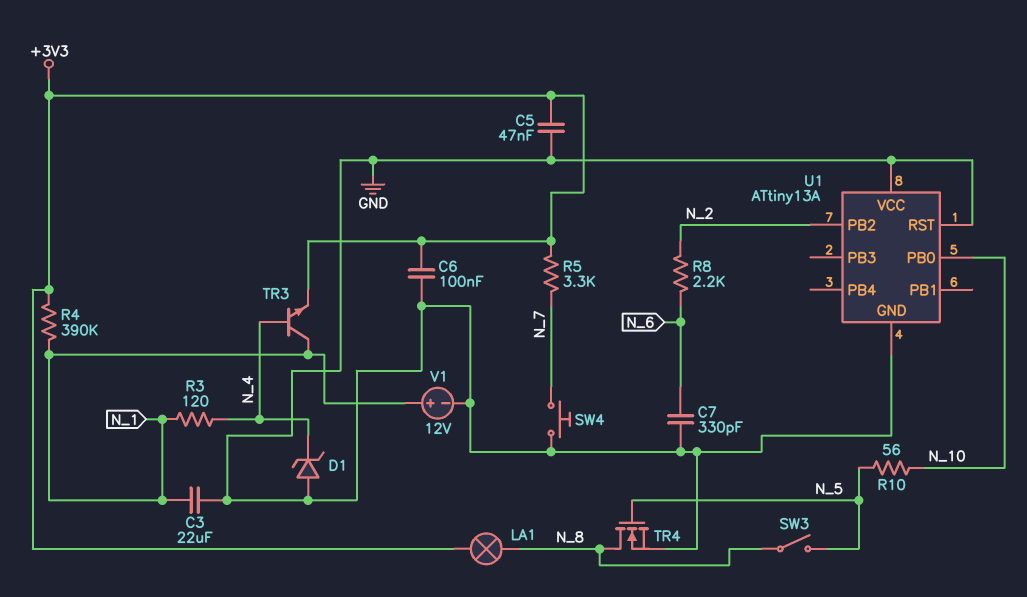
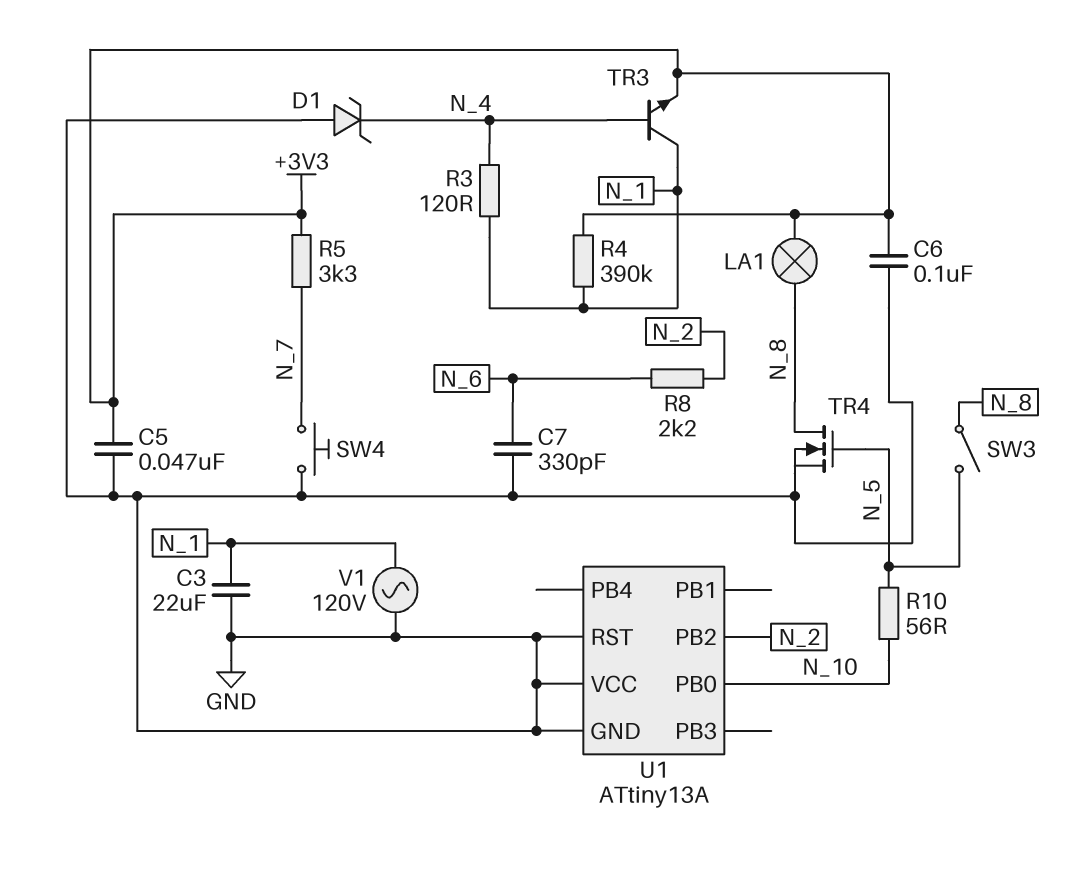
V1: 12V (plus N_1, minus GND) -> AC 120V (GND, N_1)

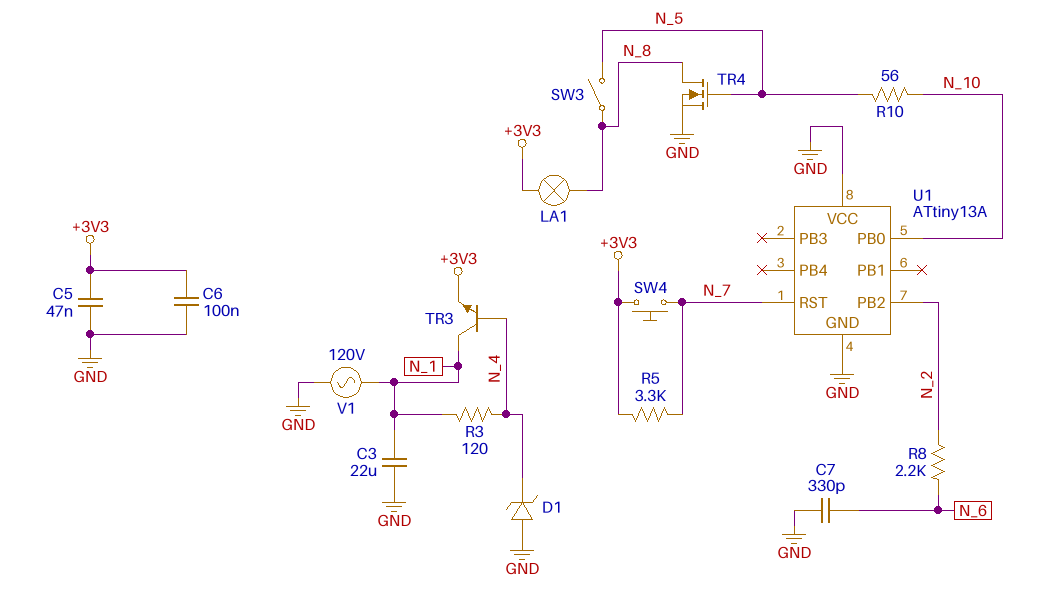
R4: 390k (+3V3, N_1) -> none
SW4: button (GND, N_7) -> button (+3V3, N_7)
U1 pin RST: GND -> N_7

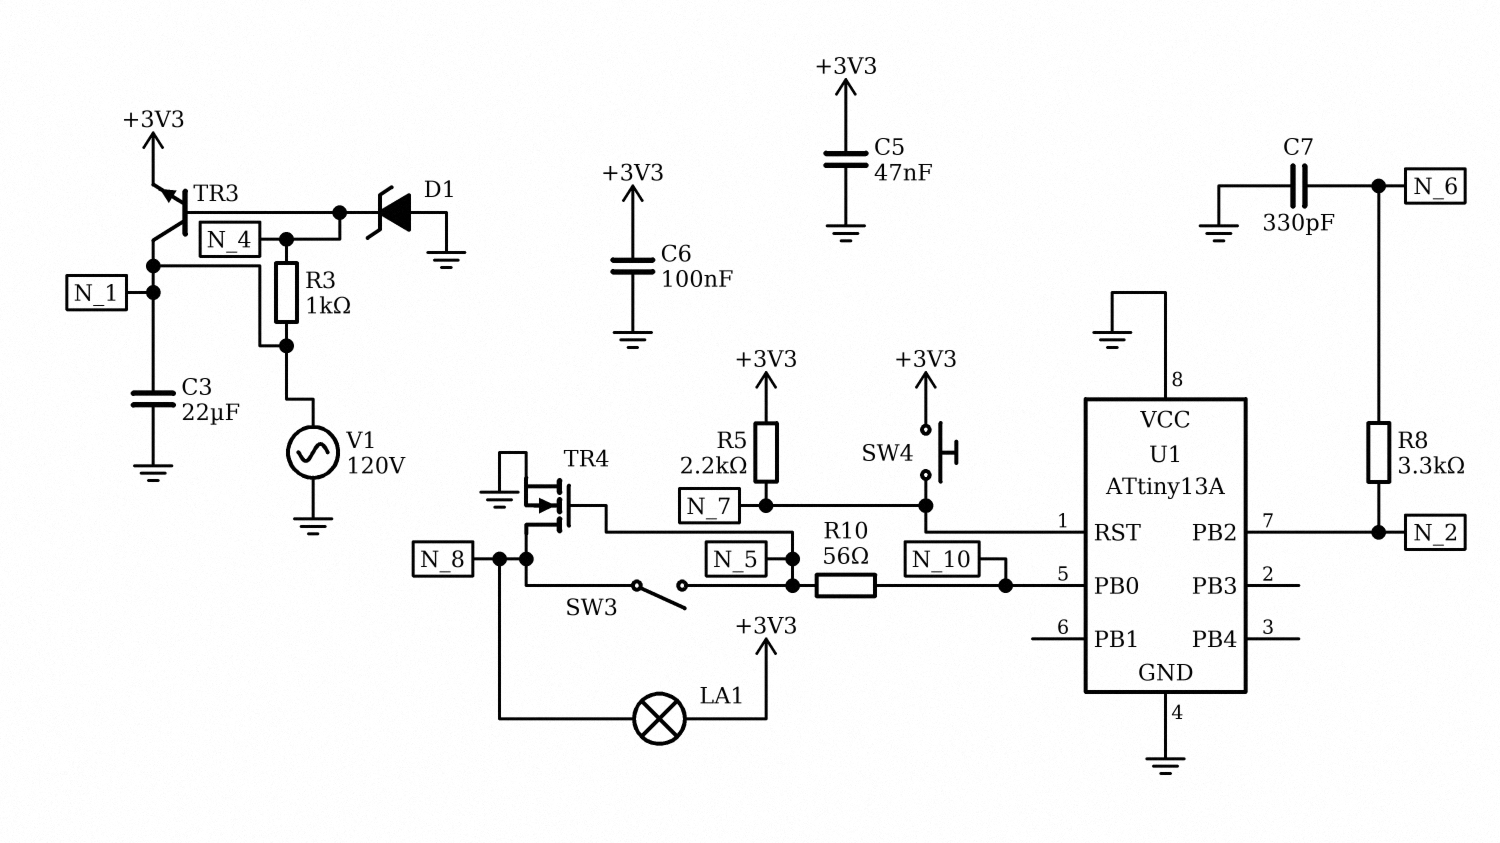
R3: 120 (N_1, N_4) -> 1k (N_1, N_4)
R5: 3.3k (+3V3, N_7) -> 2.2k (+3V3, N_7)
R8: 2.2k (N_2, N_6) -> 3.3k (N_2, N_6)

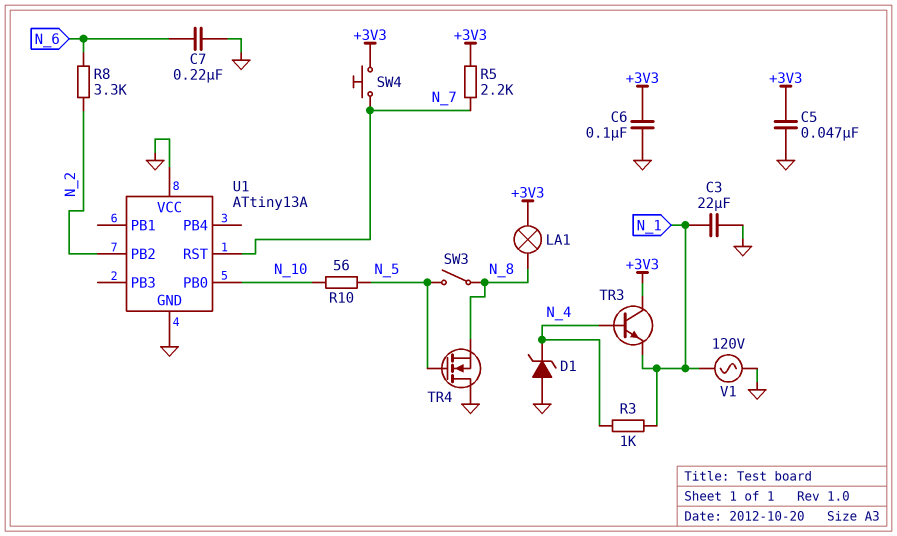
C7: 330pF (GND, N_6) -> 220nF (GND, N_6)
TR3: NPN (B N_4, C N_1, E +3V3) -> NPN (B N_4, C +3V3, E N_1)
TR4: NMOS (G N_5, D N_8, S GND) -> NMOS (G N_5, D GND, S N_8)

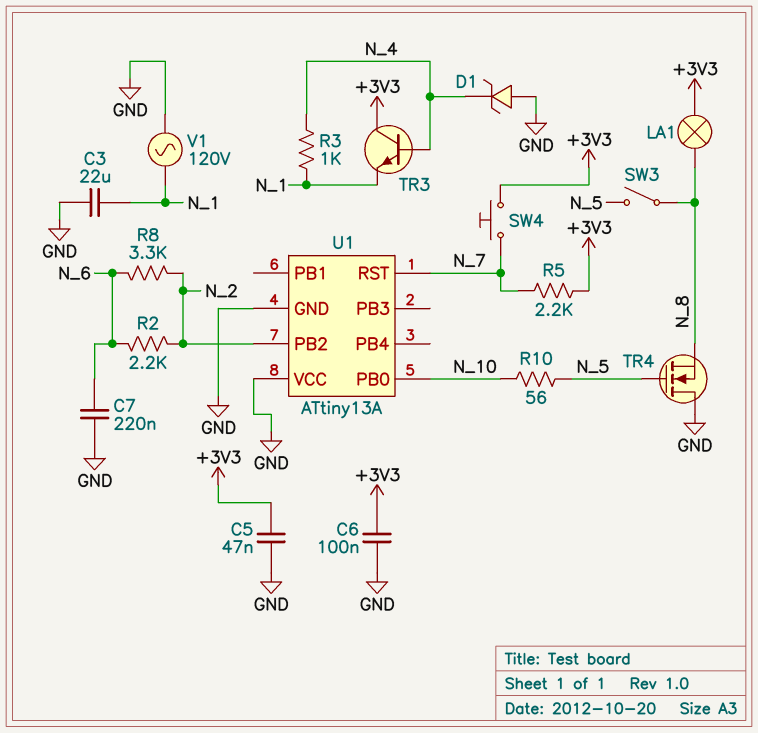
R2: none -> 2.2k (N_2, N_6)

